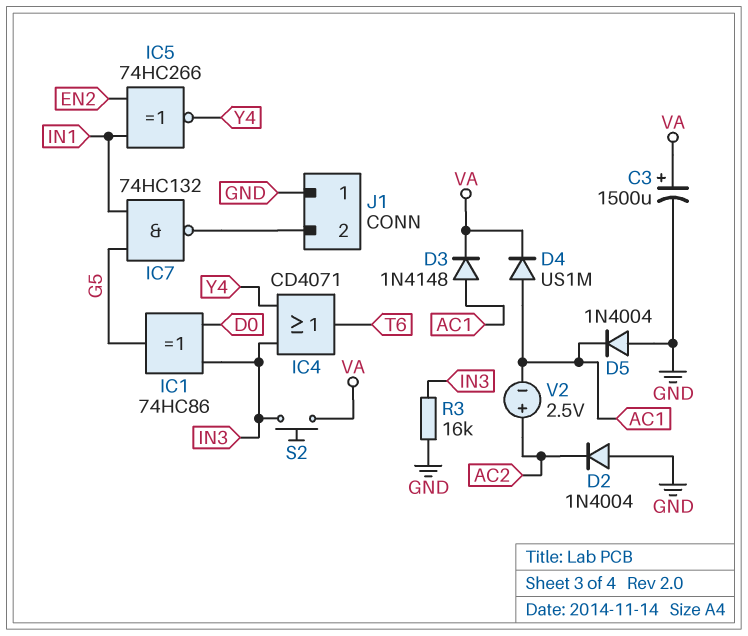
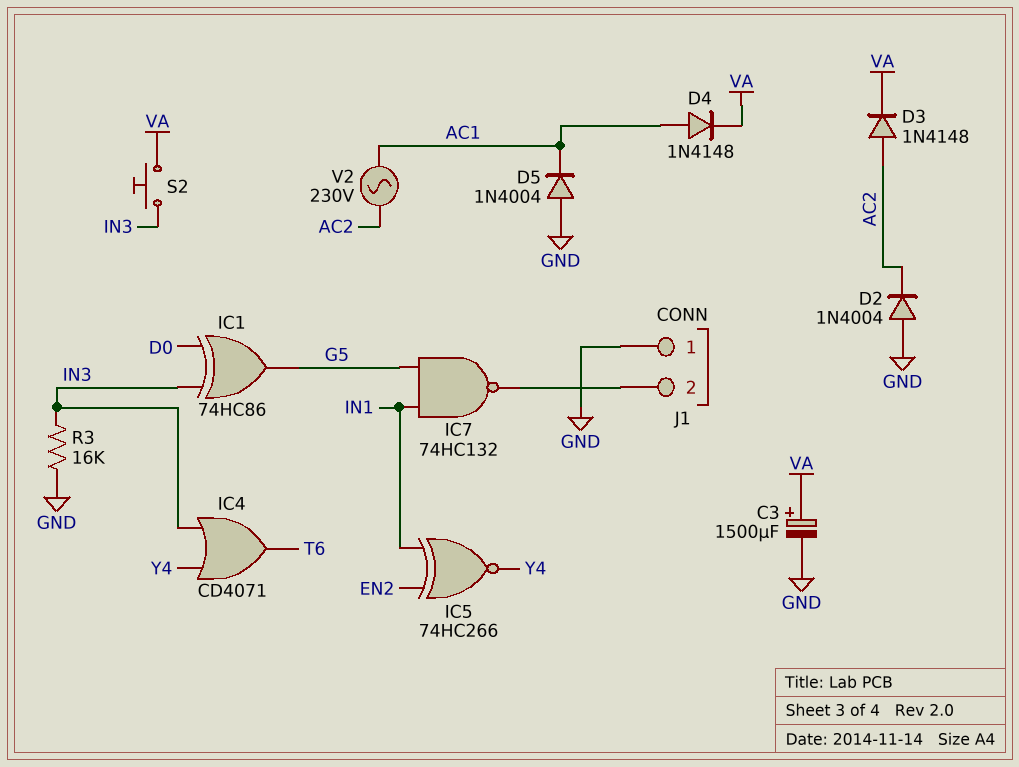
D3: diode 1N4148 (A AC1, K VA) -> diode 1N4148 (A AC2, K VA)
D4: diode US1M (A AC1, K VA) -> diode 1N4148 (A AC1, K VA)
V2: 2.5V (plus AC2, minus AC1) -> AC 230V (AC1, AC2)

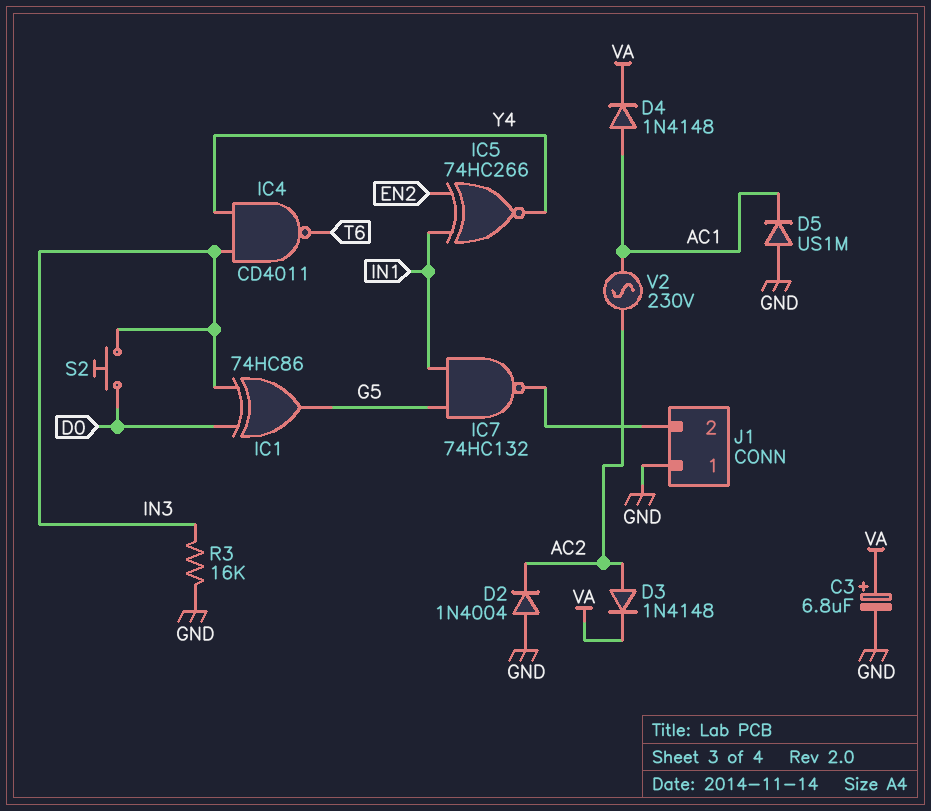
C3: 1500uF (plus VA, minus GND) -> 6.8uF (plus VA, minus GND)
D5: diode 1N4004 (A GND, K AC1) -> diode US1M (A GND, K AC1)
IC4: OR CD4071 (in IN3, in Y4, out T6) -> NAND CD4011 (in IN3, in Y4, out T6)
S2: button (IN3, VA) -> button (D0, IN3)

